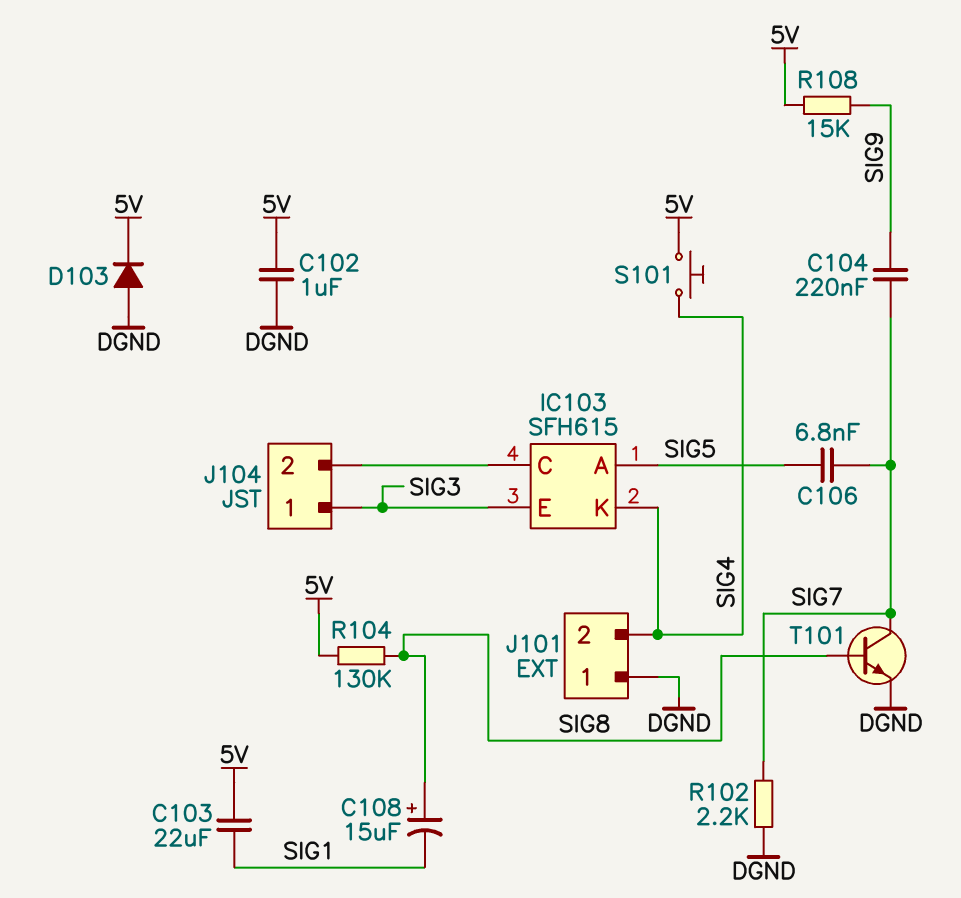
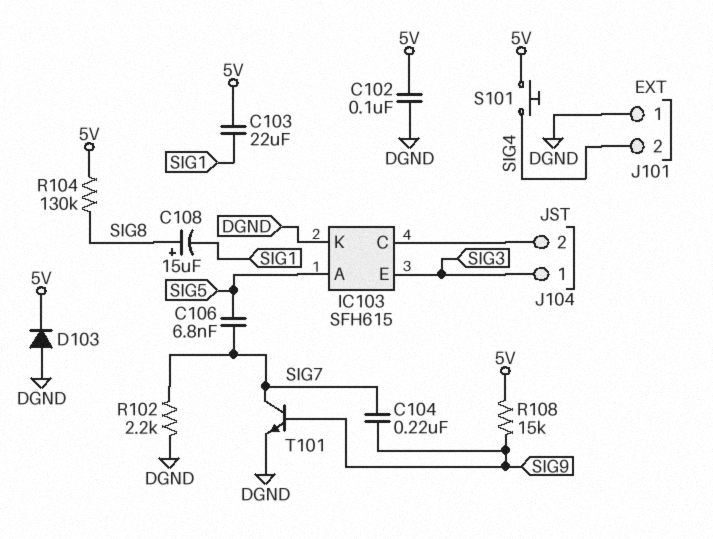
C102: 1uF (5V, DGND) -> 100nF (5V, DGND)
IC103 pin K: SIG4 -> DGND
T101: NPN (B SIG8, C SIG7, E DGND) -> NPN (B SIG9, C SIG7, E DGND)

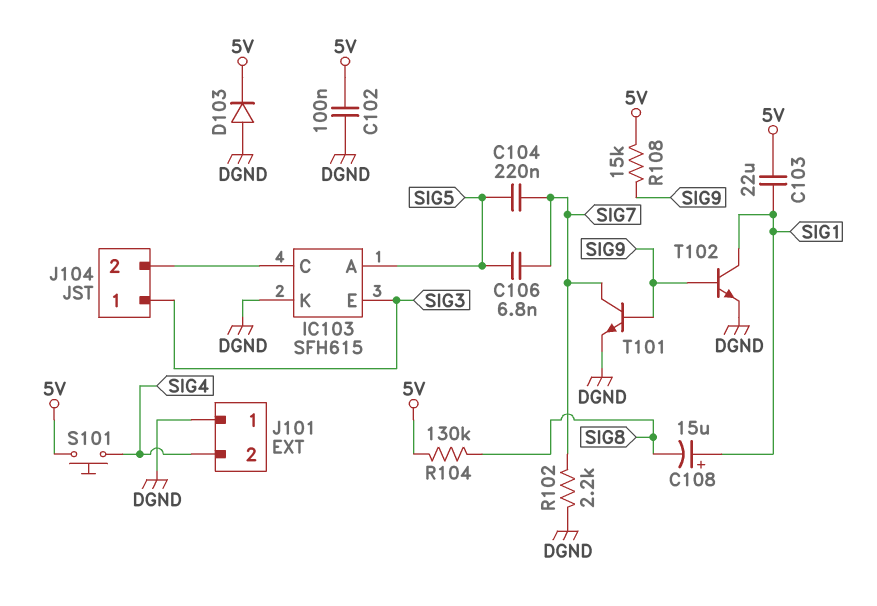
C104: 220nF (SIG7, SIG9) -> 220nF (SIG5, SIG7)
C108: 15uF (plus SIG8, minus SIG1) -> 15uF (plus SIG1, minus SIG8)
T102: none -> NPN (B SIG9, C SIG1, E DGND)

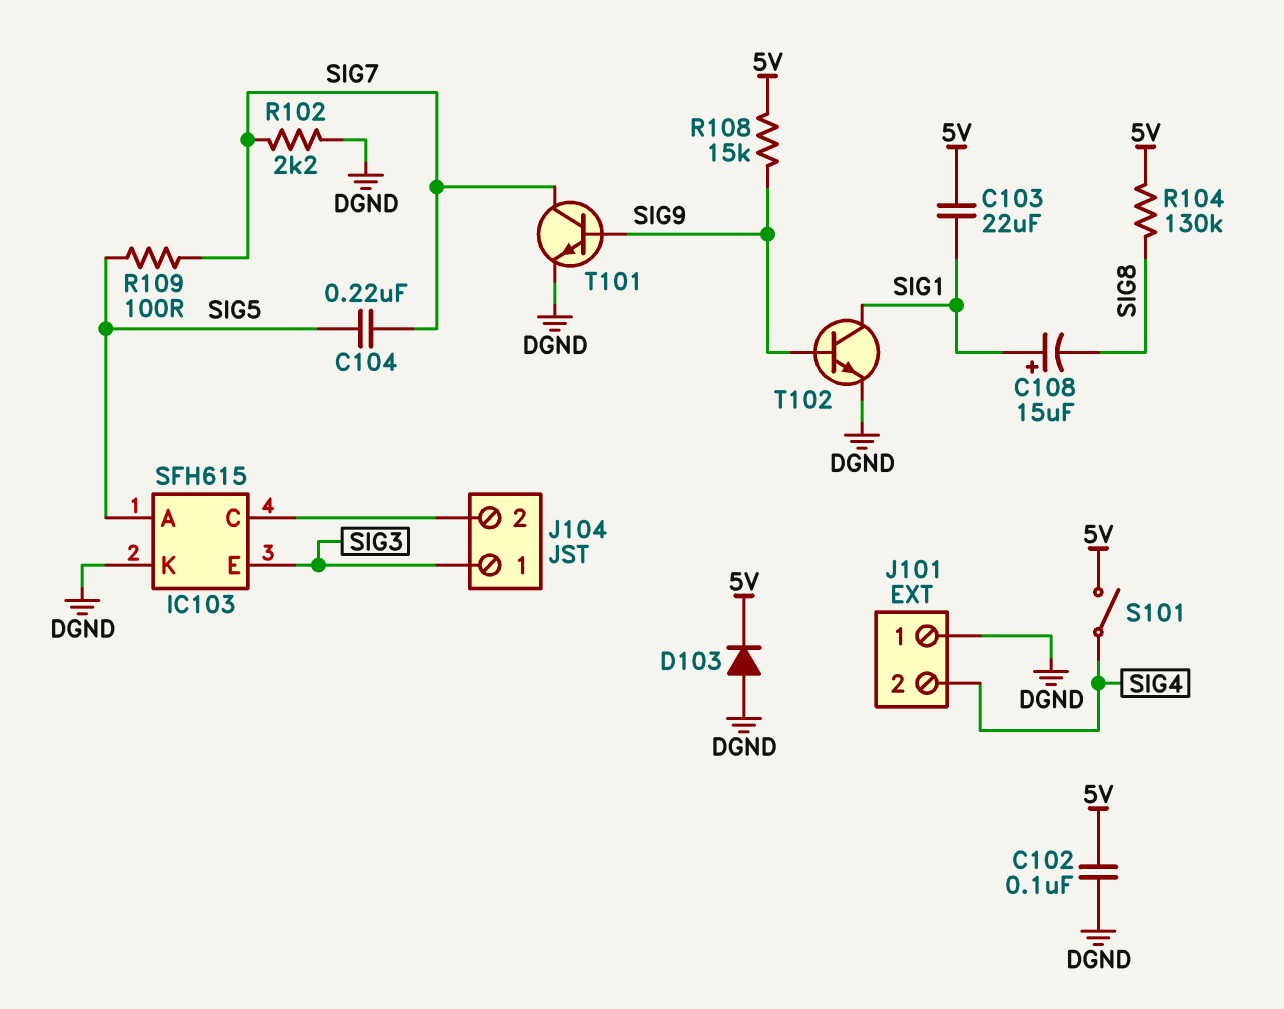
C106: 6.8nF (SIG5, SIG7) -> none
R109: none -> 100 (SIG5, SIG7)
S101: button (5V, SIG4) -> switch (5V, SIG4)

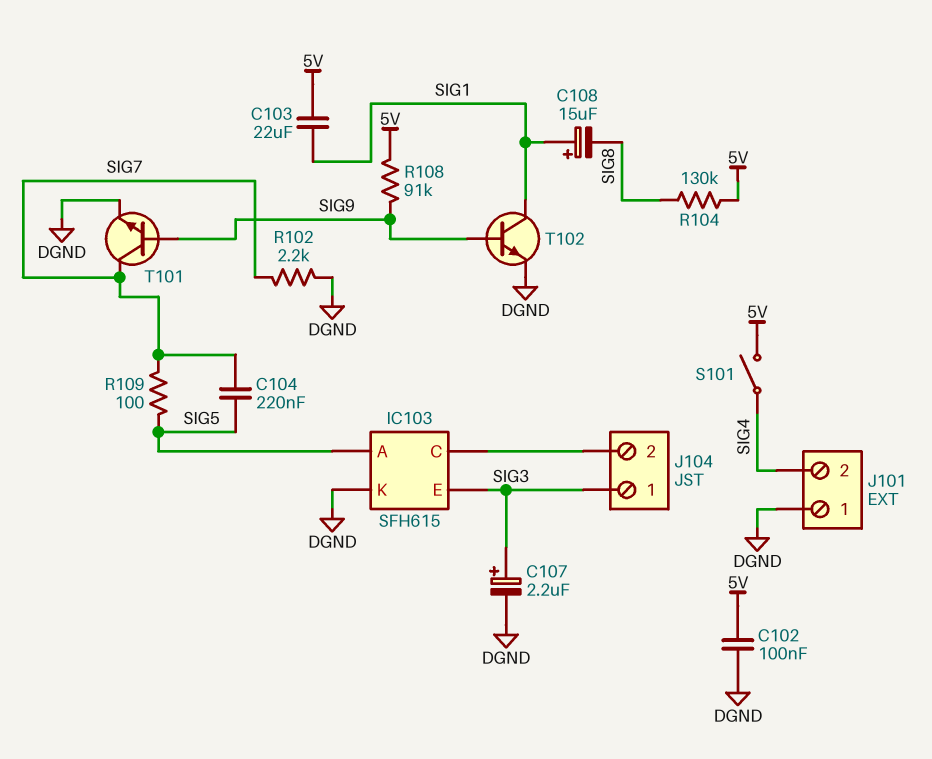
C107: none -> 2.2uF (plus SIG3, minus DGND)
D103: diode (A DGND, K 5V) -> none
R108: 15k (5V, SIG9) -> 91k (5V, SIG9)

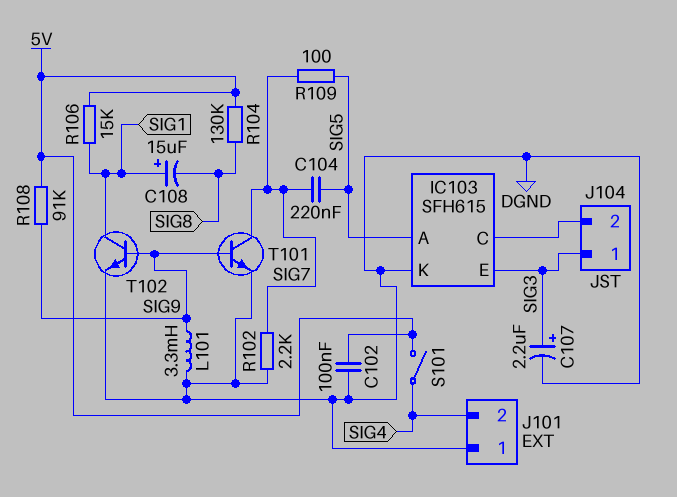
C103: 22uF (5V, SIG1) -> none
L101: none -> 3.3mH (DGND, SIG9)
R106: none -> 15k (5V, SIG1)

